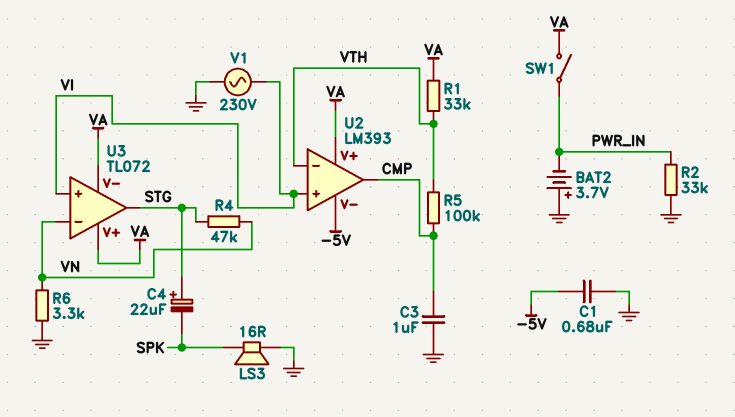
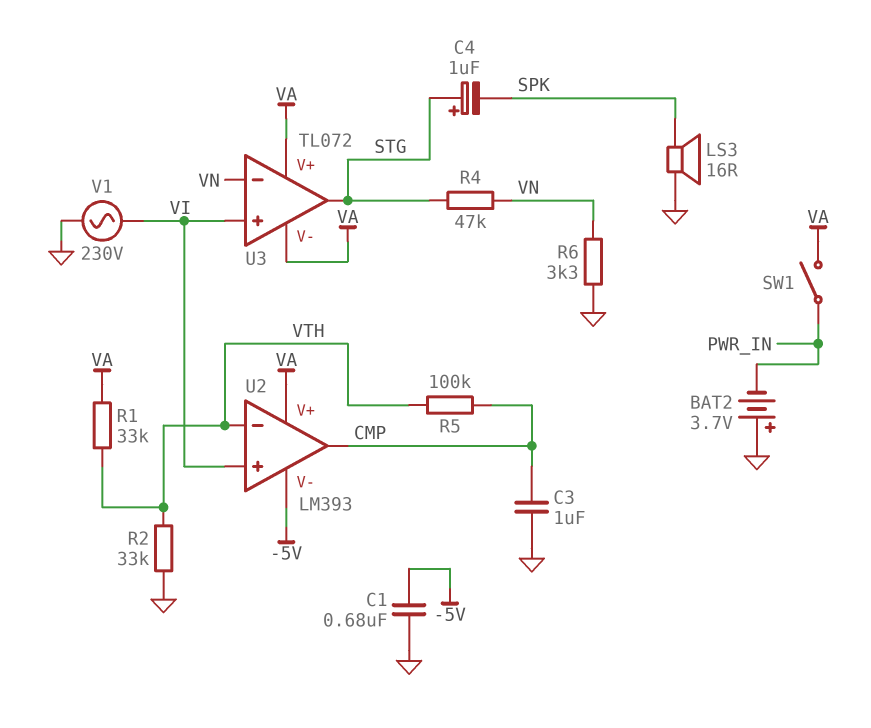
C4: 22uF (plus STG, minus SPK) -> 1uF (plus STG, minus SPK)
R2: 33k (GND, PWR_IN) -> 33k (GND, VTH)

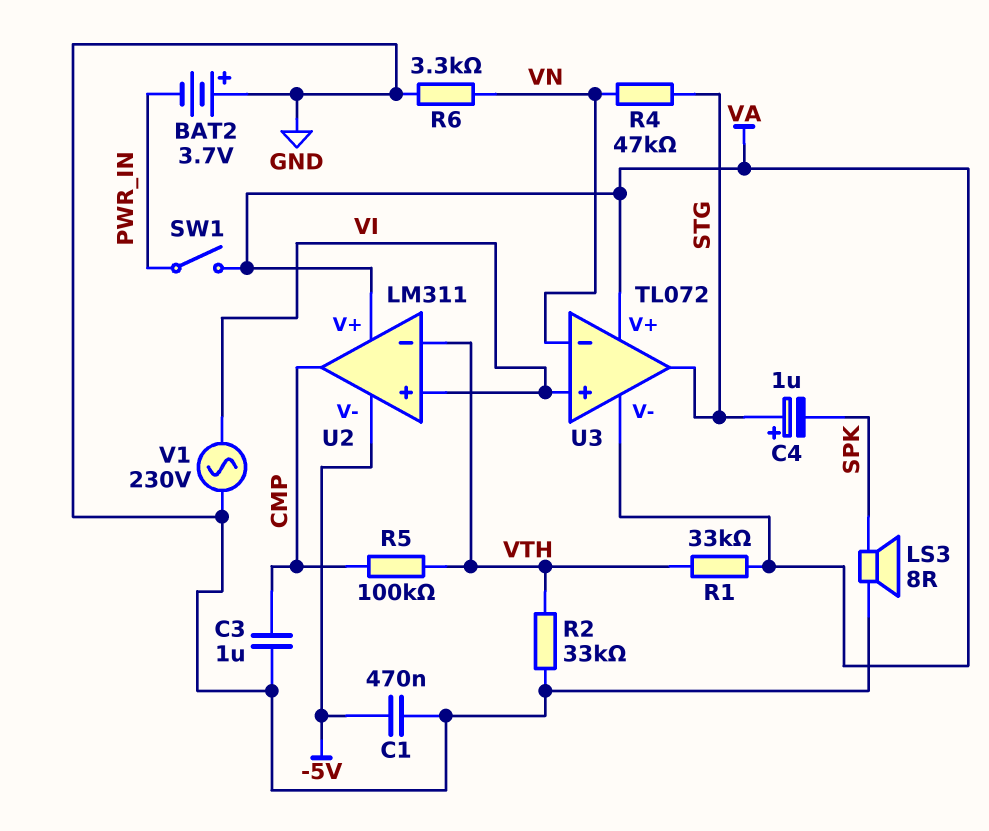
C1: 680nF (-5V, GND) -> 470nF (-5V, GND)
LS3: speaker 16R (GND, SPK) -> speaker 8R (GND, SPK)
U2: LM393 -> LM311

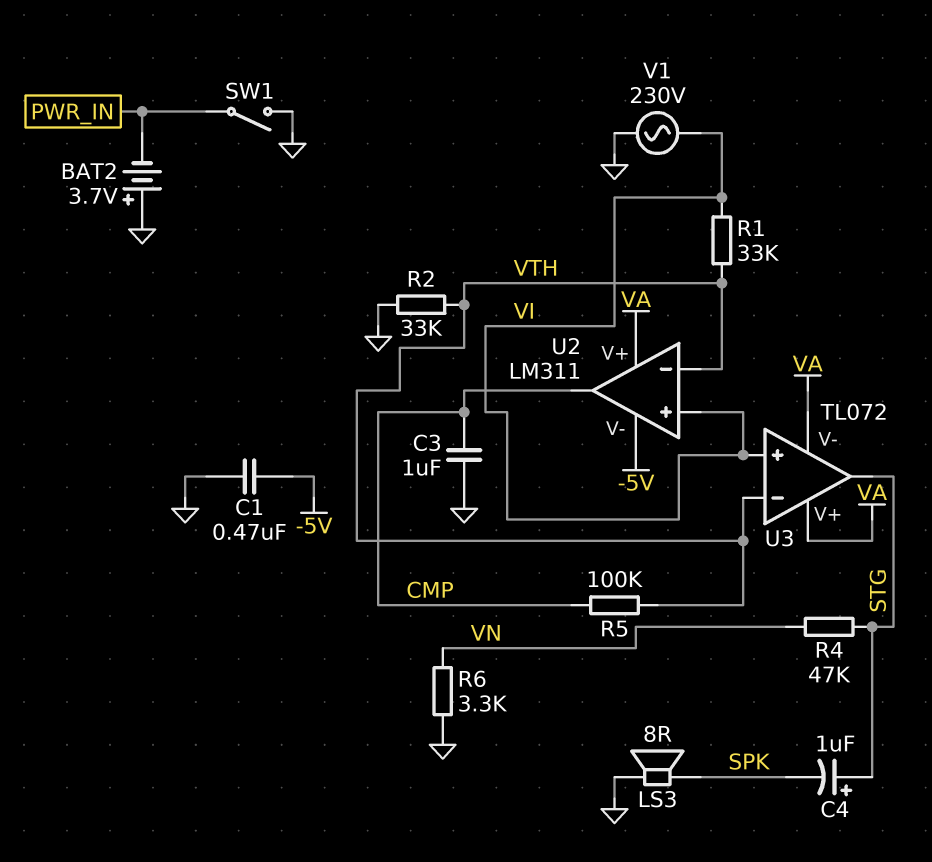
R1: 33k (VA, VTH) -> 33k (VI, VTH)
SW1: switch (PWR_IN, VA) -> switch (GND, PWR_IN)
U3 pin in-: VN -> VTH

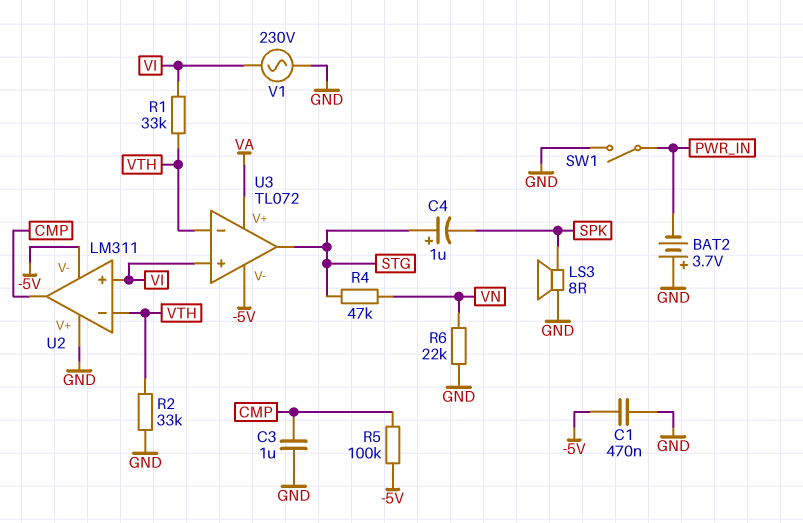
R5: 100k (CMP, VTH) -> 100k (-5V, CMP)
R6: 3.3k (GND, VN) -> 22k (GND, VN)
U2 pin V+: VA -> GND
U3 pin V-: VA -> -5V

